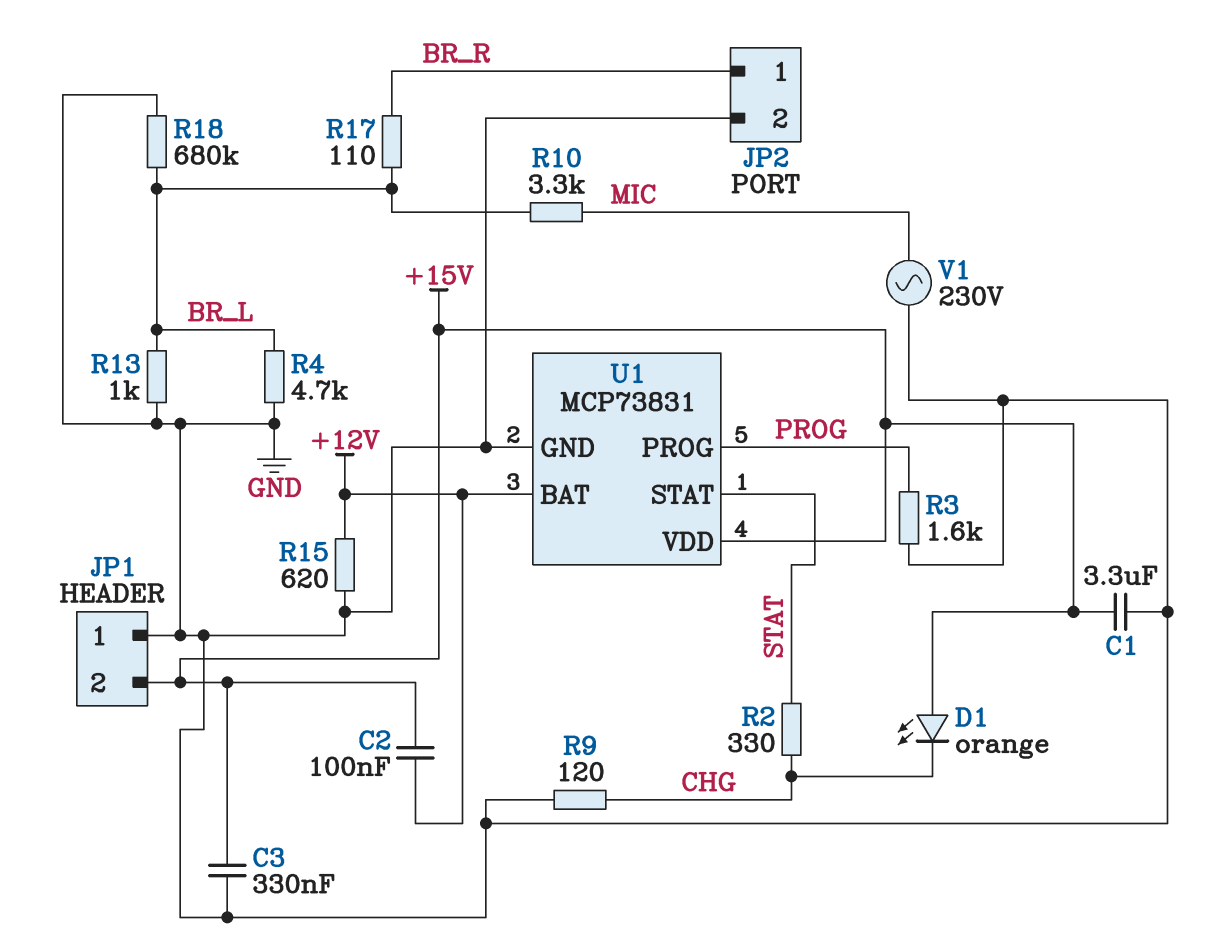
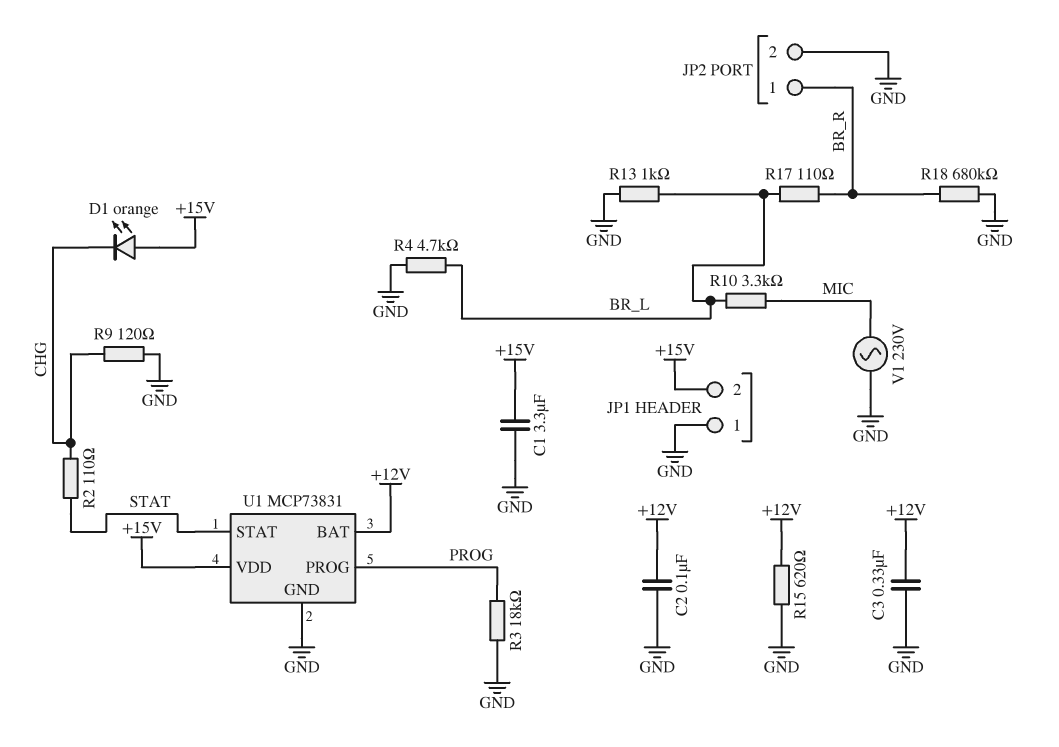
C2: 100nF (+12V, +15V) -> 100nF (+12V, GND)
C3: 330nF (+15V, GND) -> 330nF (+12V, GND)
R2: 330 (CHG, STAT) -> 110 (CHG, STAT)
R3: 1.6k (GND, PROG) -> 18k (GND, PROG)
R18: 680k (BR_L, GND) -> 680k (BR_R, GND)

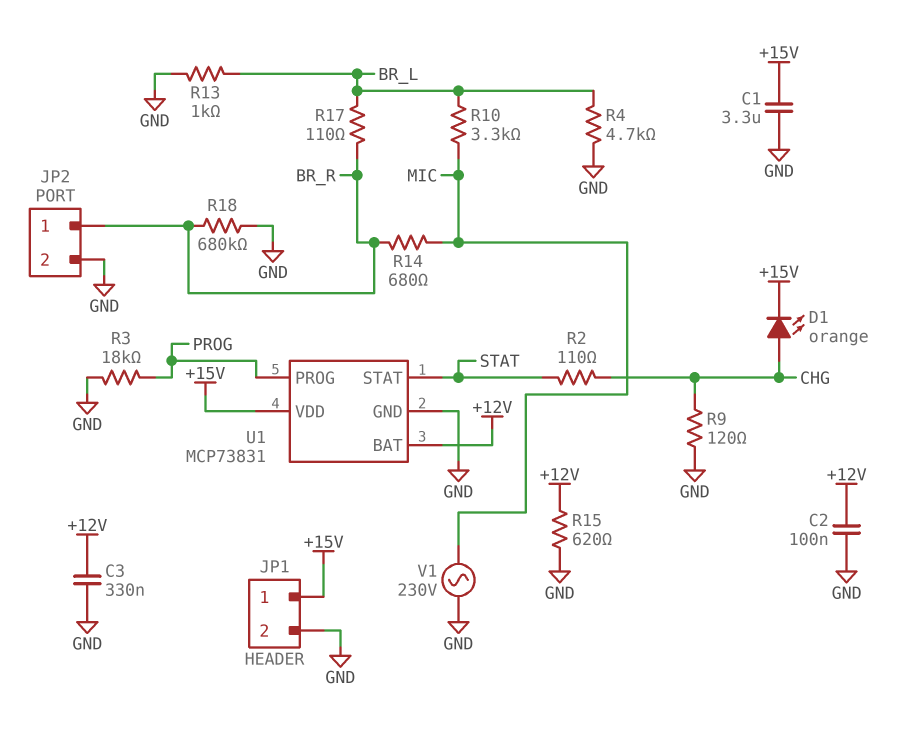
D1: LED orange (A +15V, K CHG) -> LED orange (A CHG, K +15V)
JP1 pin 1: GND -> +15V
JP1 pin 2: +15V -> GND
R14: none -> 680 (BR_R, MIC)

